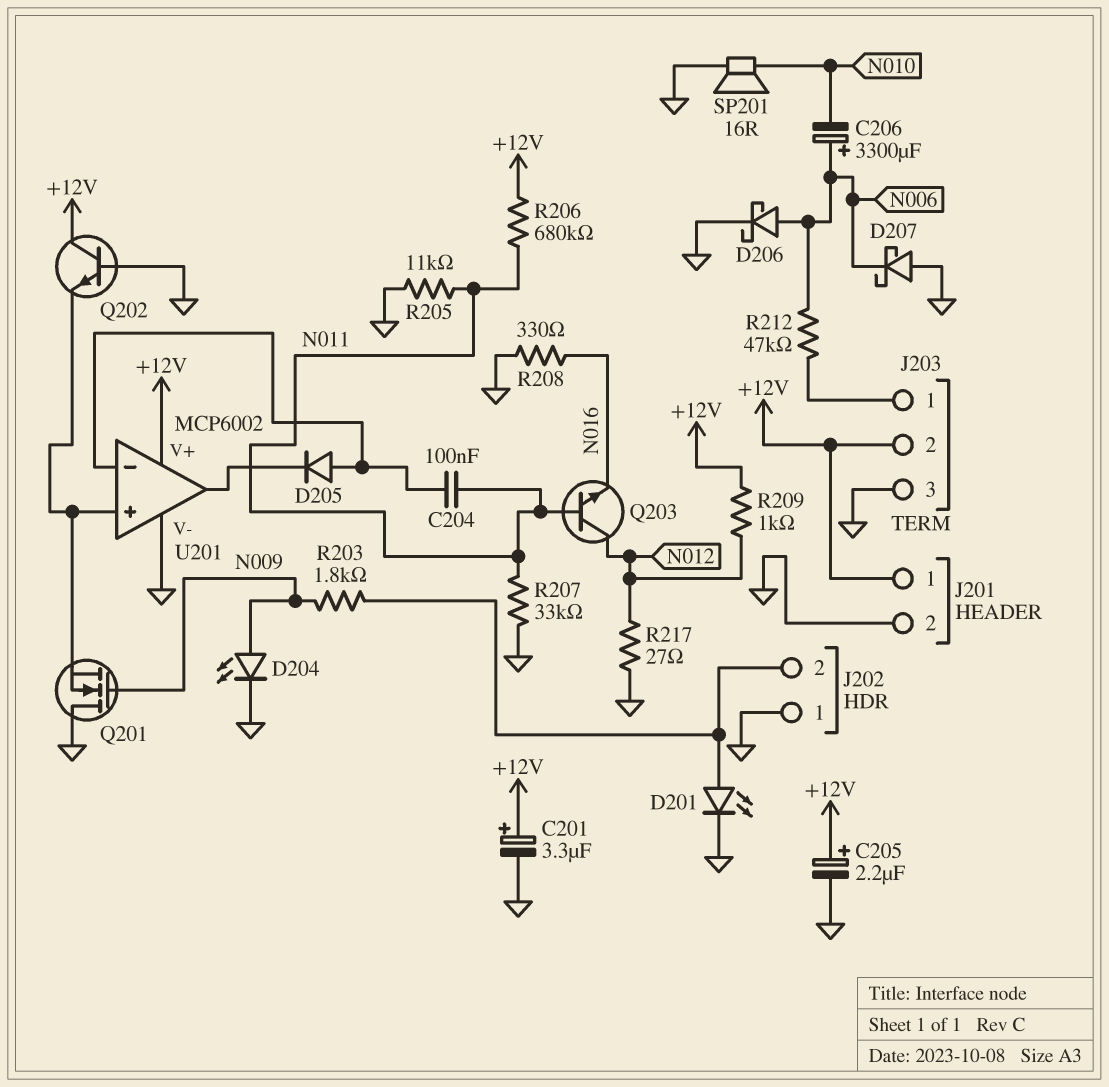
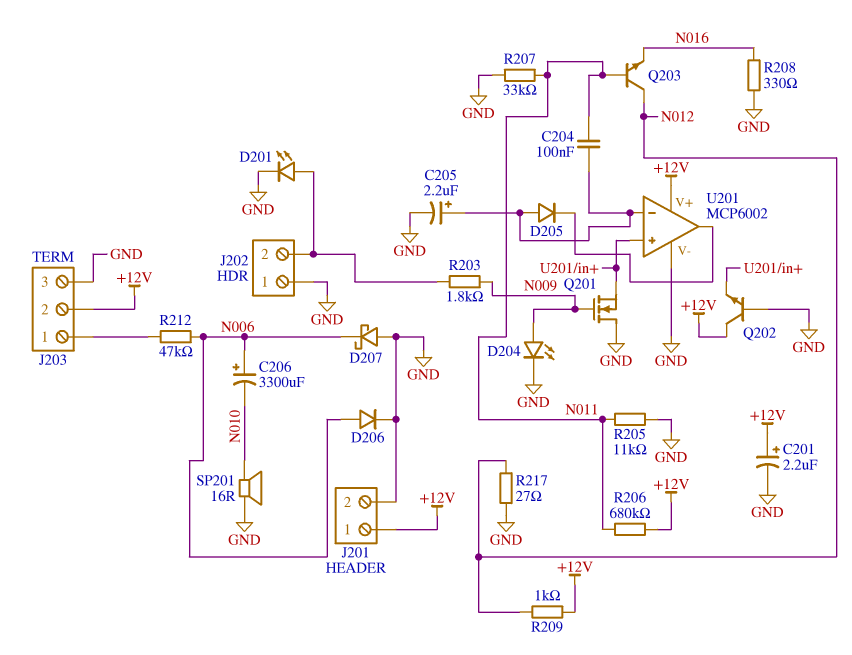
C201: 3.3uF (plus +12V, minus GND) -> 2.2uF (plus +12V, minus GND)
C205: 2.2uF (plus +12V, minus GND) -> 2.2uF (plus U201/in-, minus GND)
D206: schottky (A N006, K GND) -> diode (A N006, K GND)

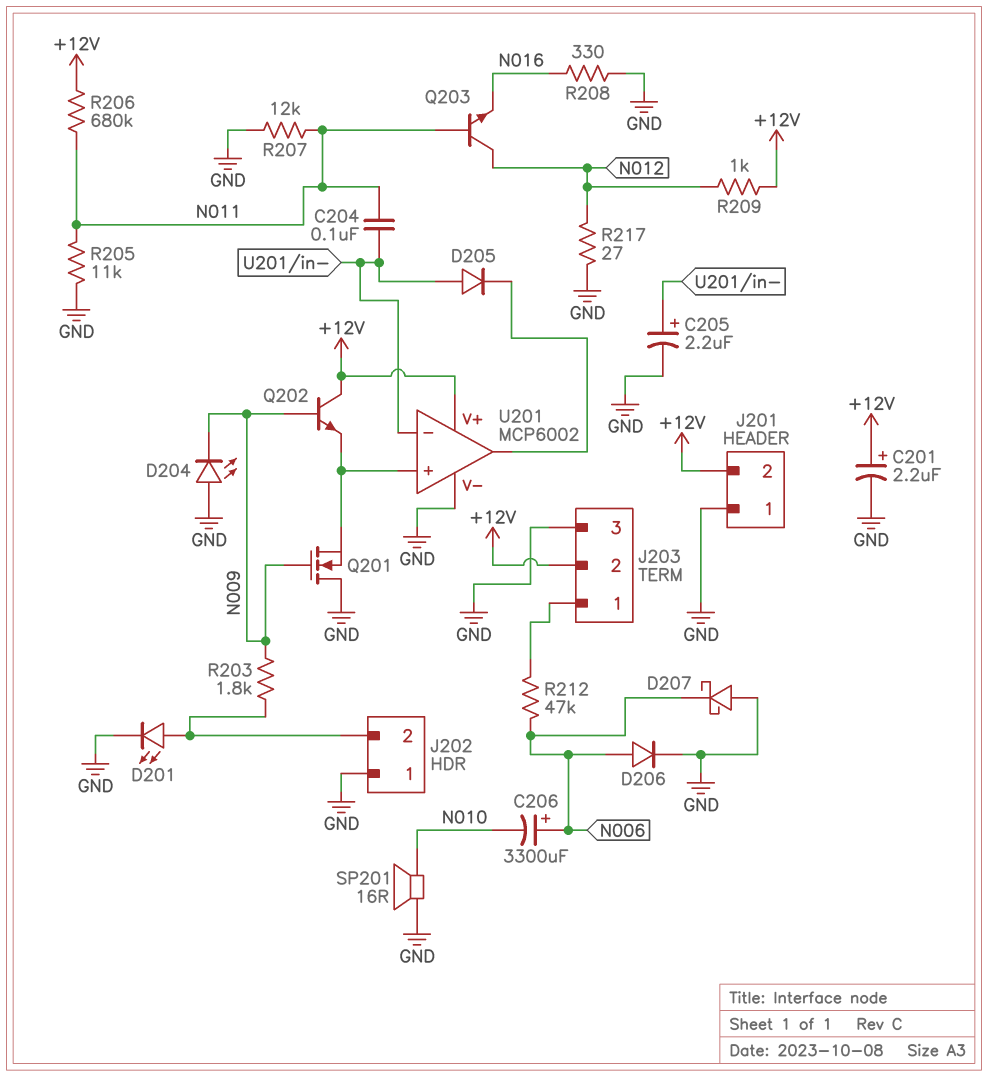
D204: LED (A N009, K GND) -> LED (A GND, K N009)
J201 pin 1: +12V -> GND
J201 pin 2: GND -> +12V
Q202: NPN (B GND, C +12V, E U201/in+) -> NPN (B N009, C +12V, E U201/in+)
R207: 33k (GND, N011) -> 12k (GND, N011)

